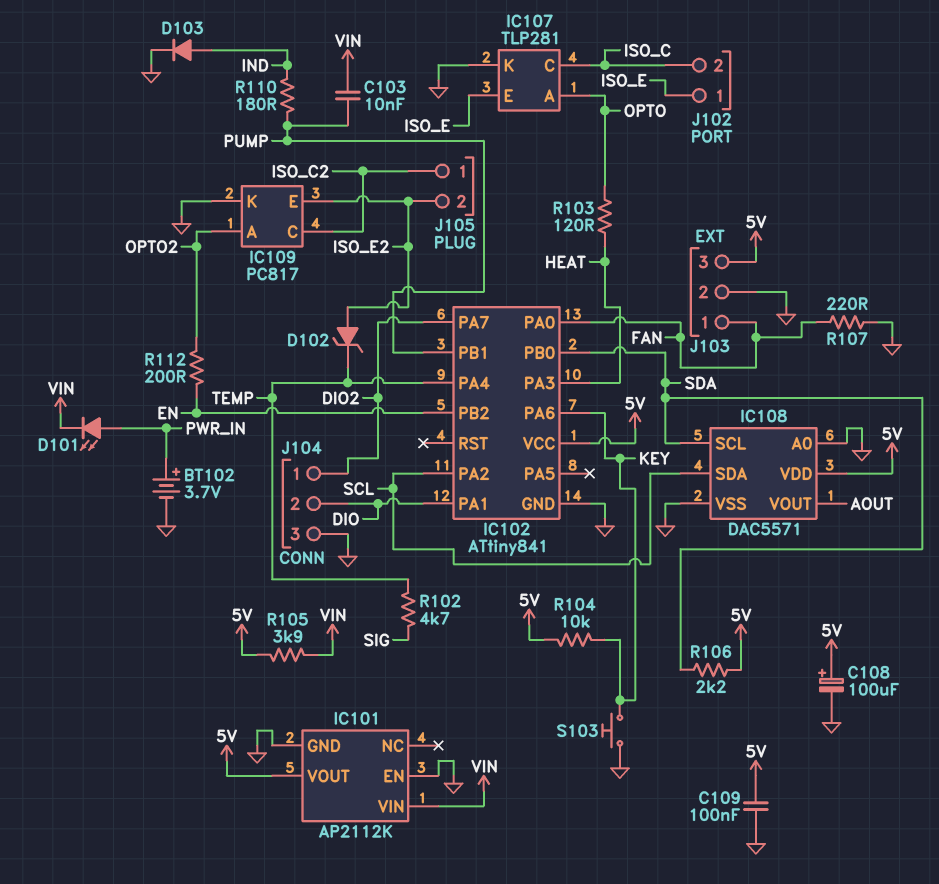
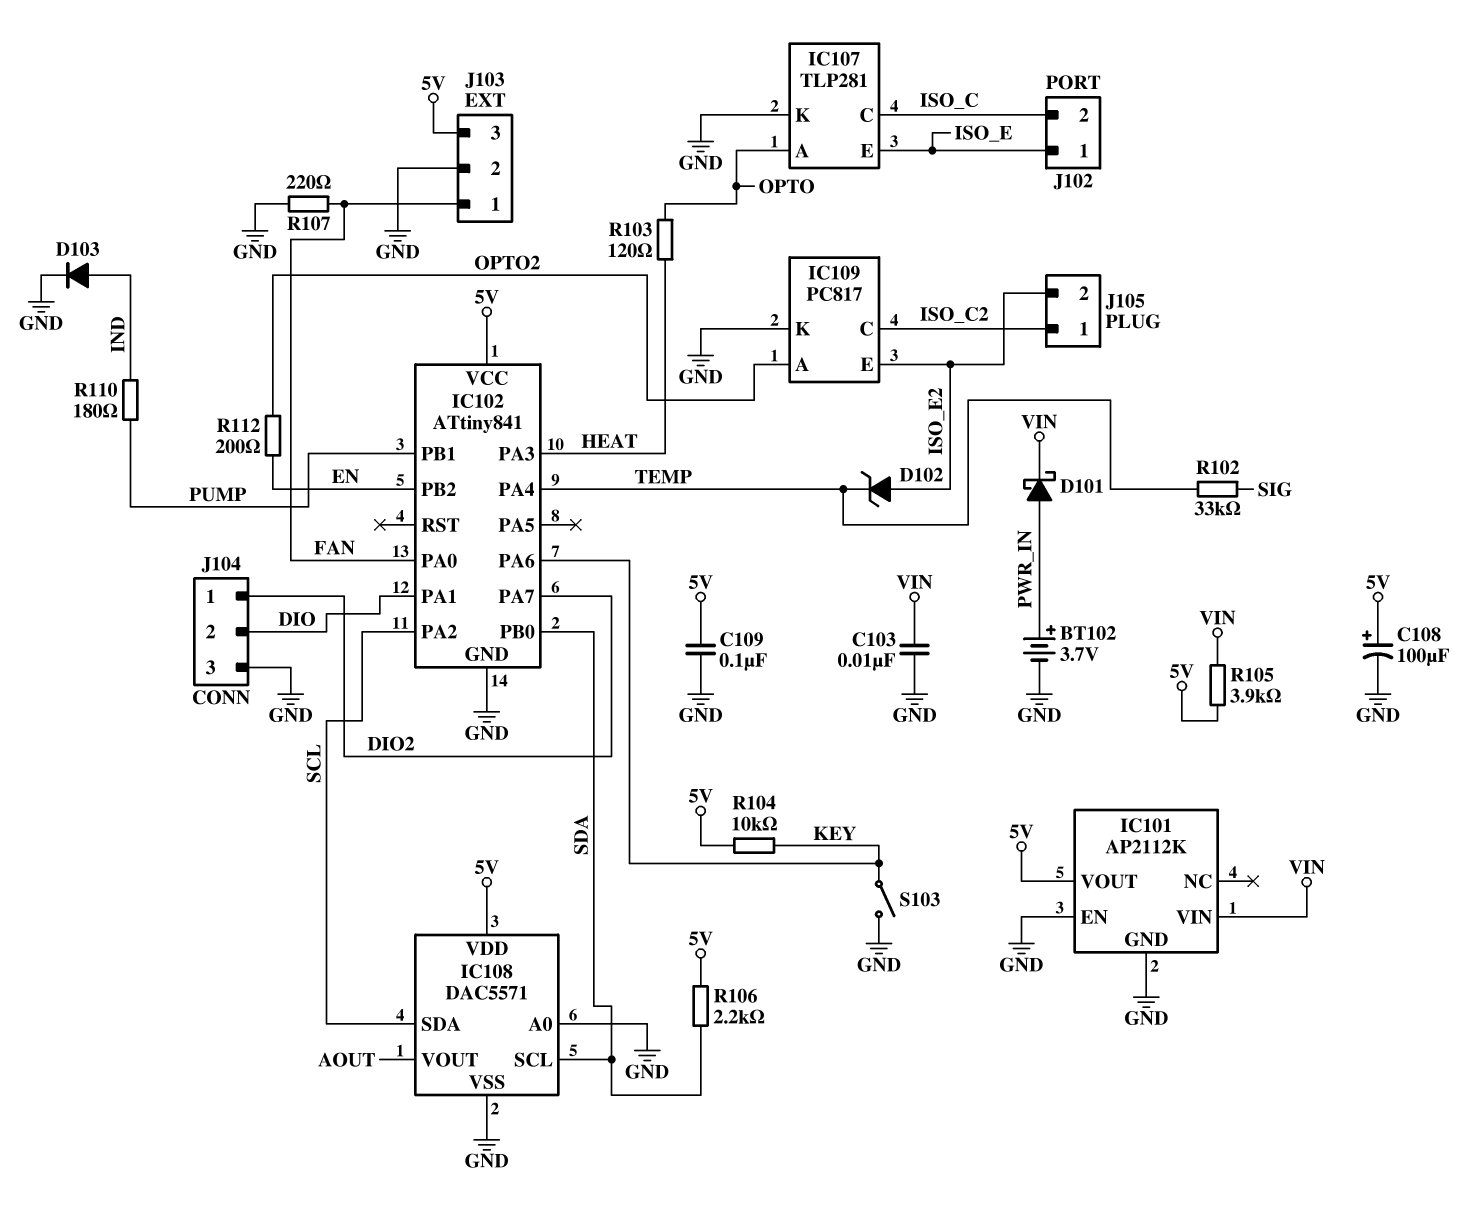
C103: 10nF (PUMP, VIN) -> 10nF (GND, VIN)
D101: LED (A PWR_IN, K VIN) -> schottky (A PWR_IN, K VIN)
R102: 4.7k (SIG, TEMP) -> 33k (SIG, TEMP)
S103: button (GND, KEY) -> switch (GND, KEY)

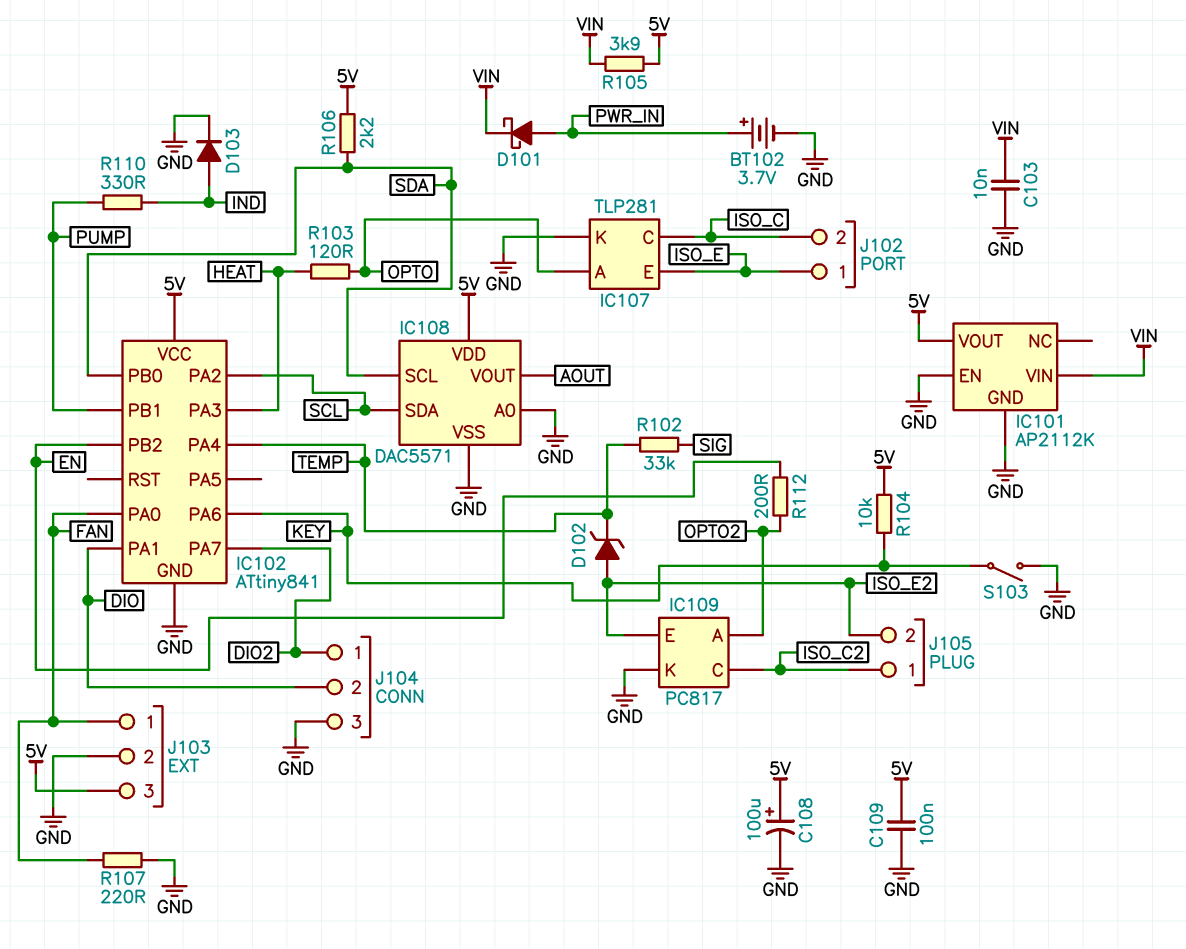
R110: 180 (IND, PUMP) -> 330 (IND, PUMP)

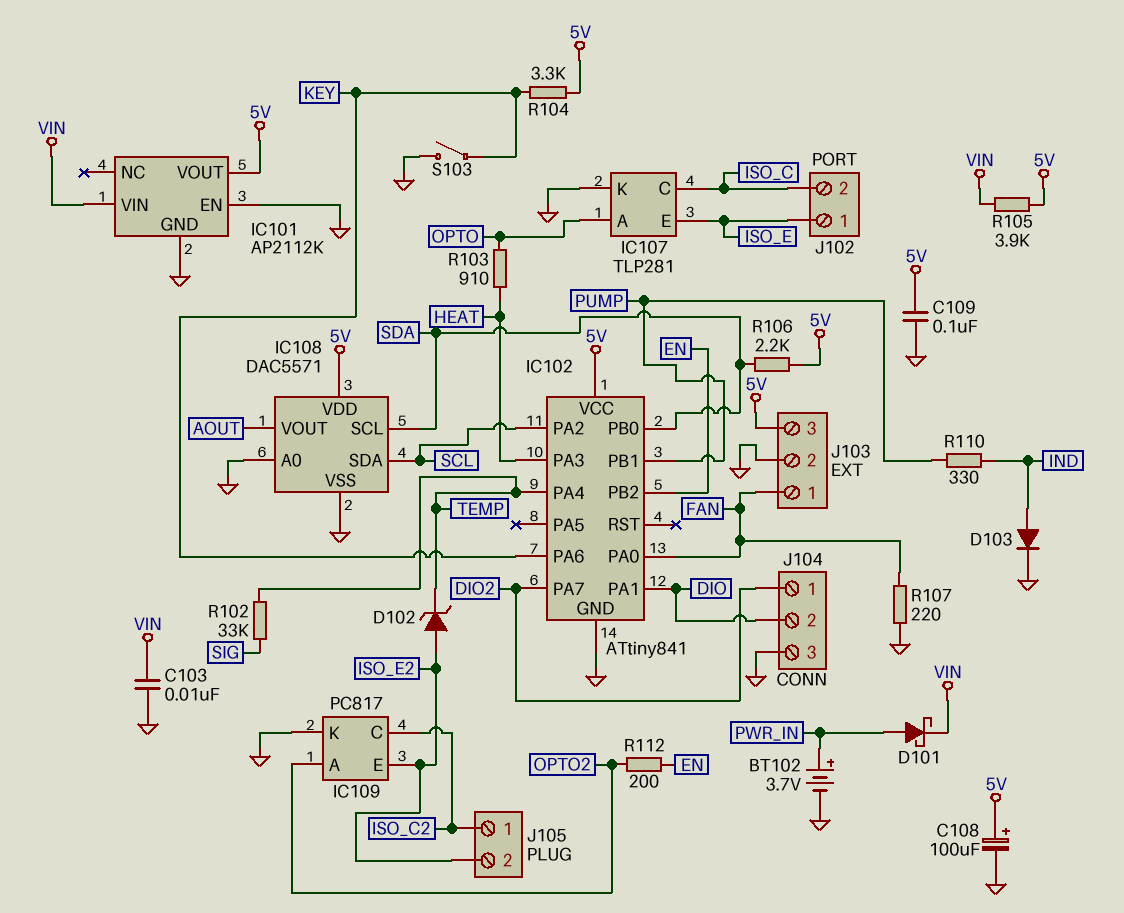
R103: 120 (HEAT, OPTO) -> 910 (HEAT, OPTO)
R104: 10k (5V, KEY) -> 3.3k (5V, KEY)

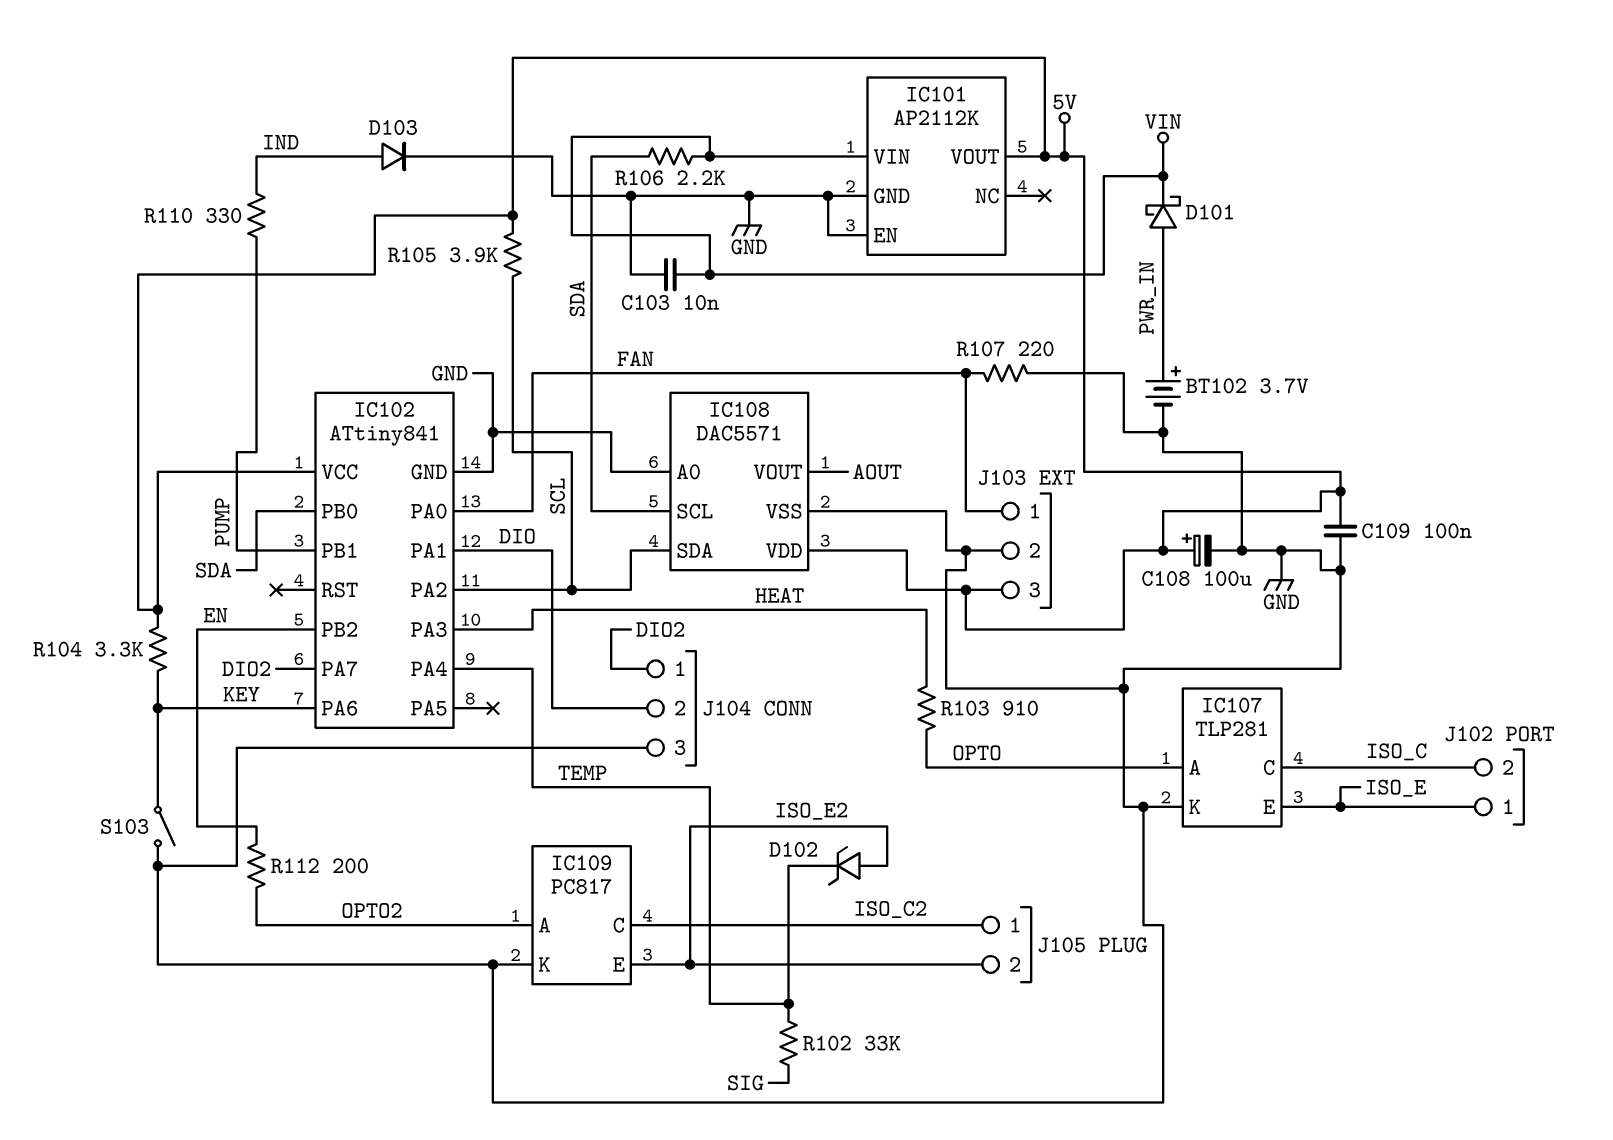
R105: 3.9k (5V, VIN) -> 3.9k (5V, SCL)
R106: 2.2k (5V, SDA) -> 2.2k (SDA, VIN)

